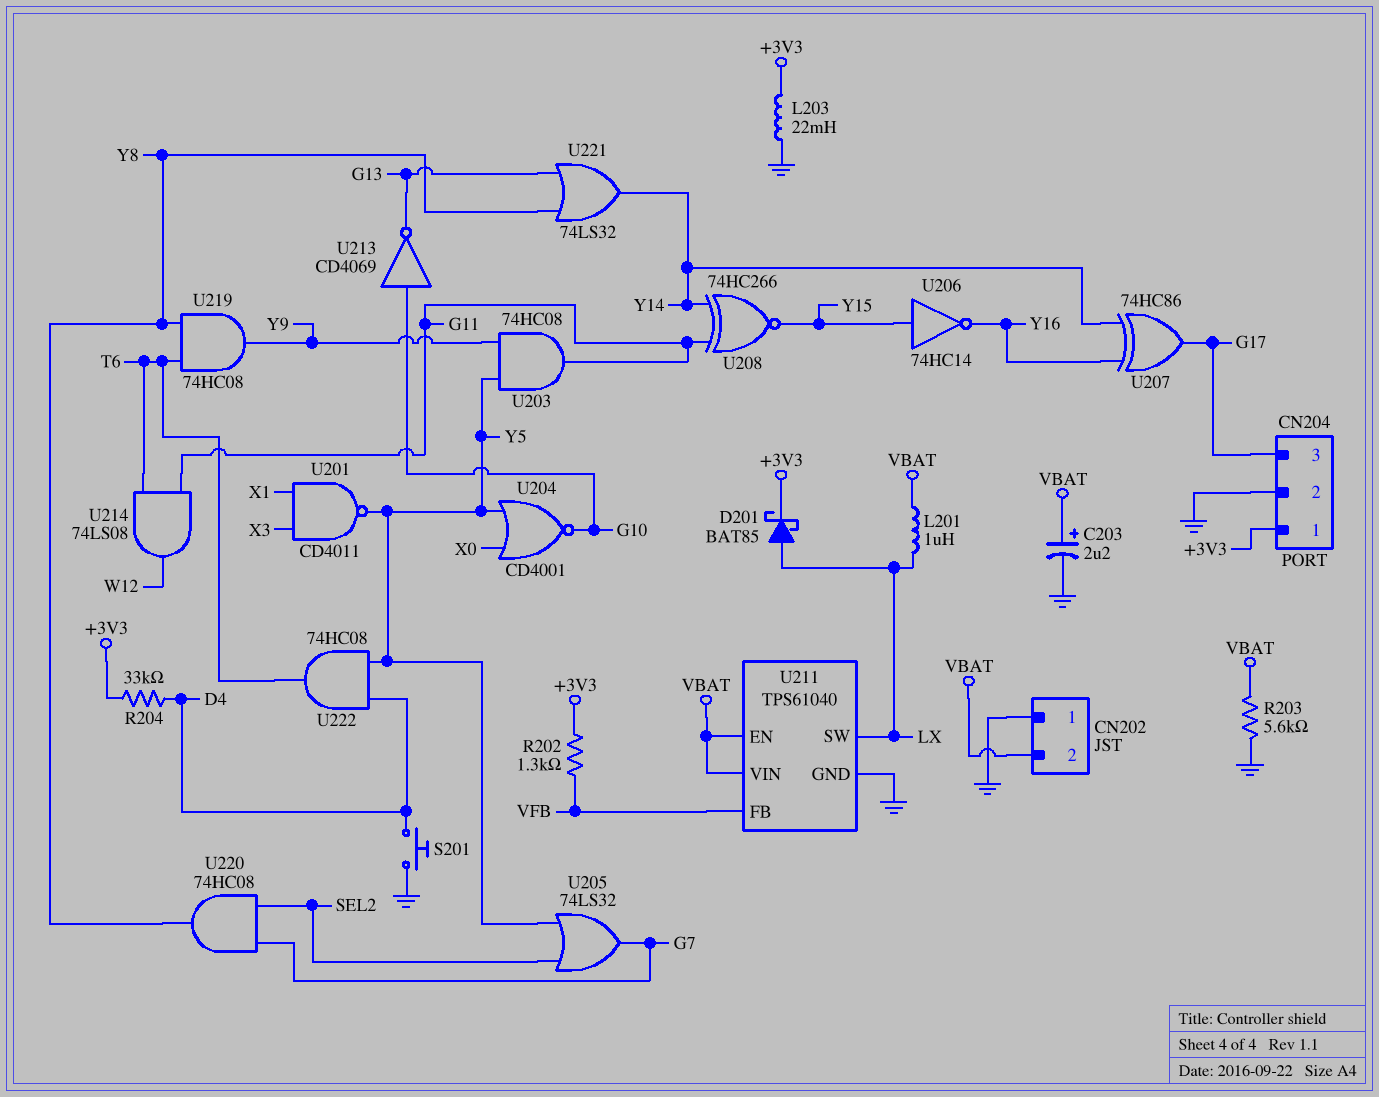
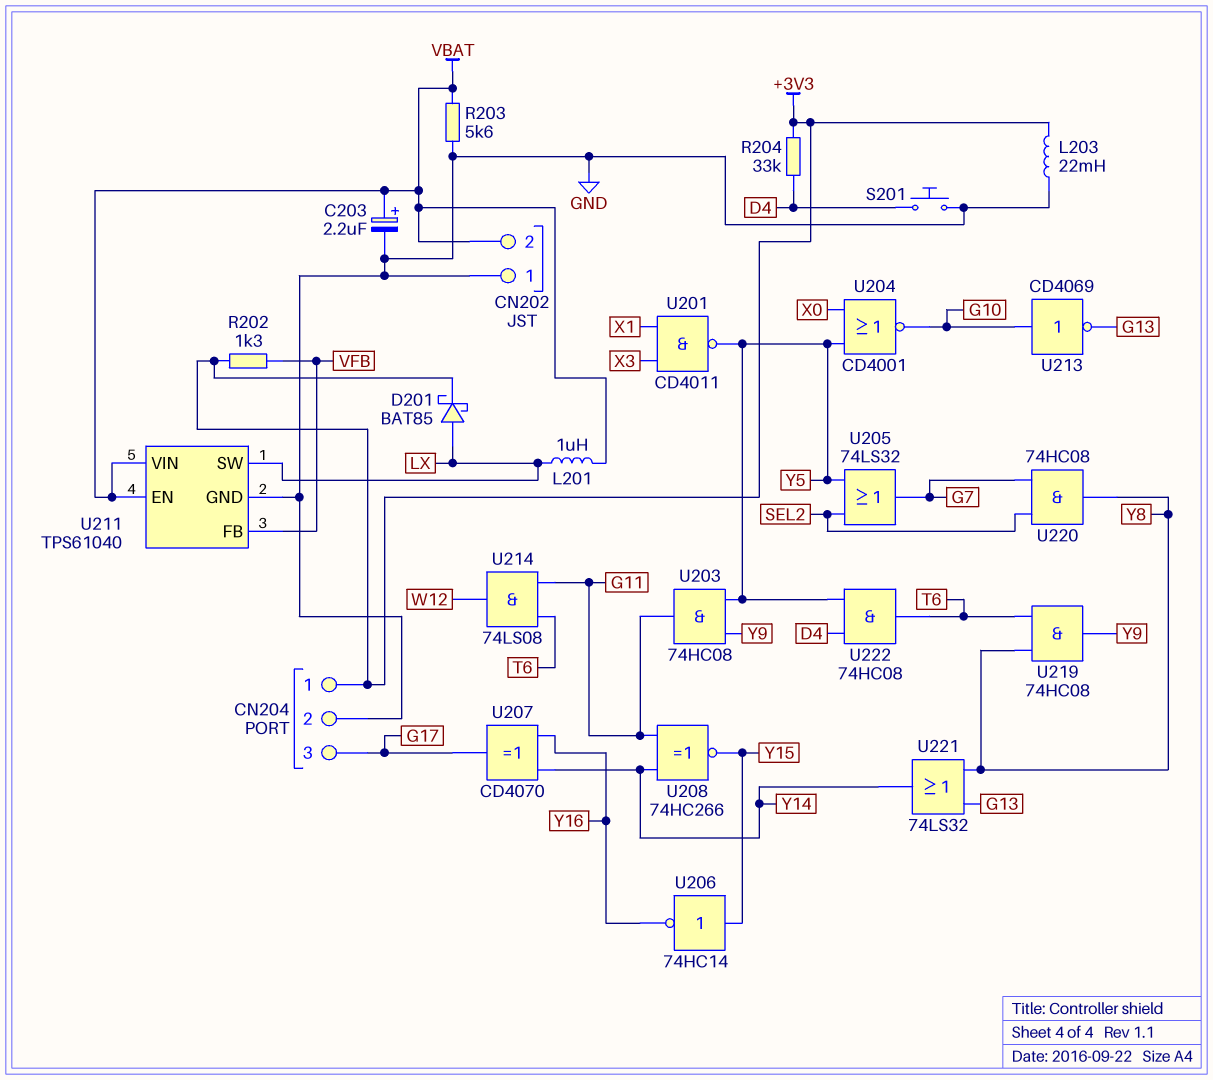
U207: XOR 74HC86 (in Y14, in Y16, out G17) -> XOR CD4070 (in Y14, in Y16, out G17)

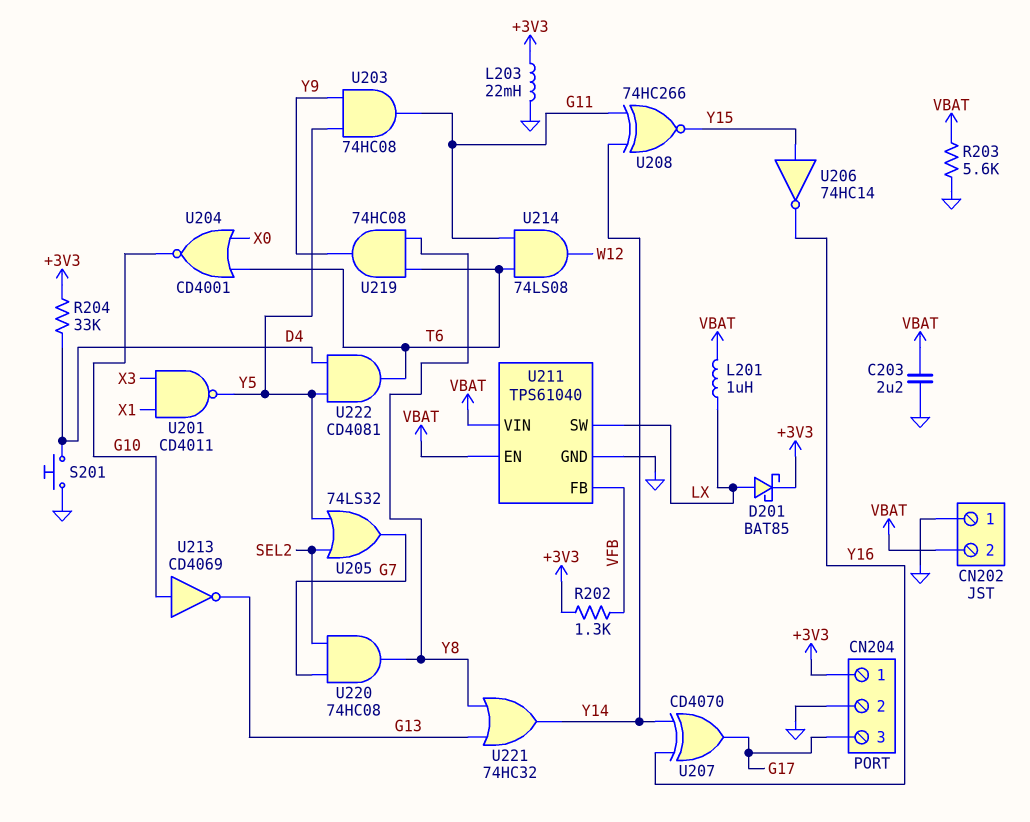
C203: 2.2uF (plus VBAT, minus GND) -> 2.2uF (GND, VBAT)
U204: NOR CD4001 (in X0, in Y5, out G10) -> NOR CD4001 (in T6, in X0, out G10)
U221: OR 74LS32 (in G13, in Y8, out Y14) -> OR 74HC32 (in G13, in Y8, out Y14)
U222: AND 74HC08 (in D4, in Y5, out T6) -> AND CD4081 (in D4, in Y5, out T6)

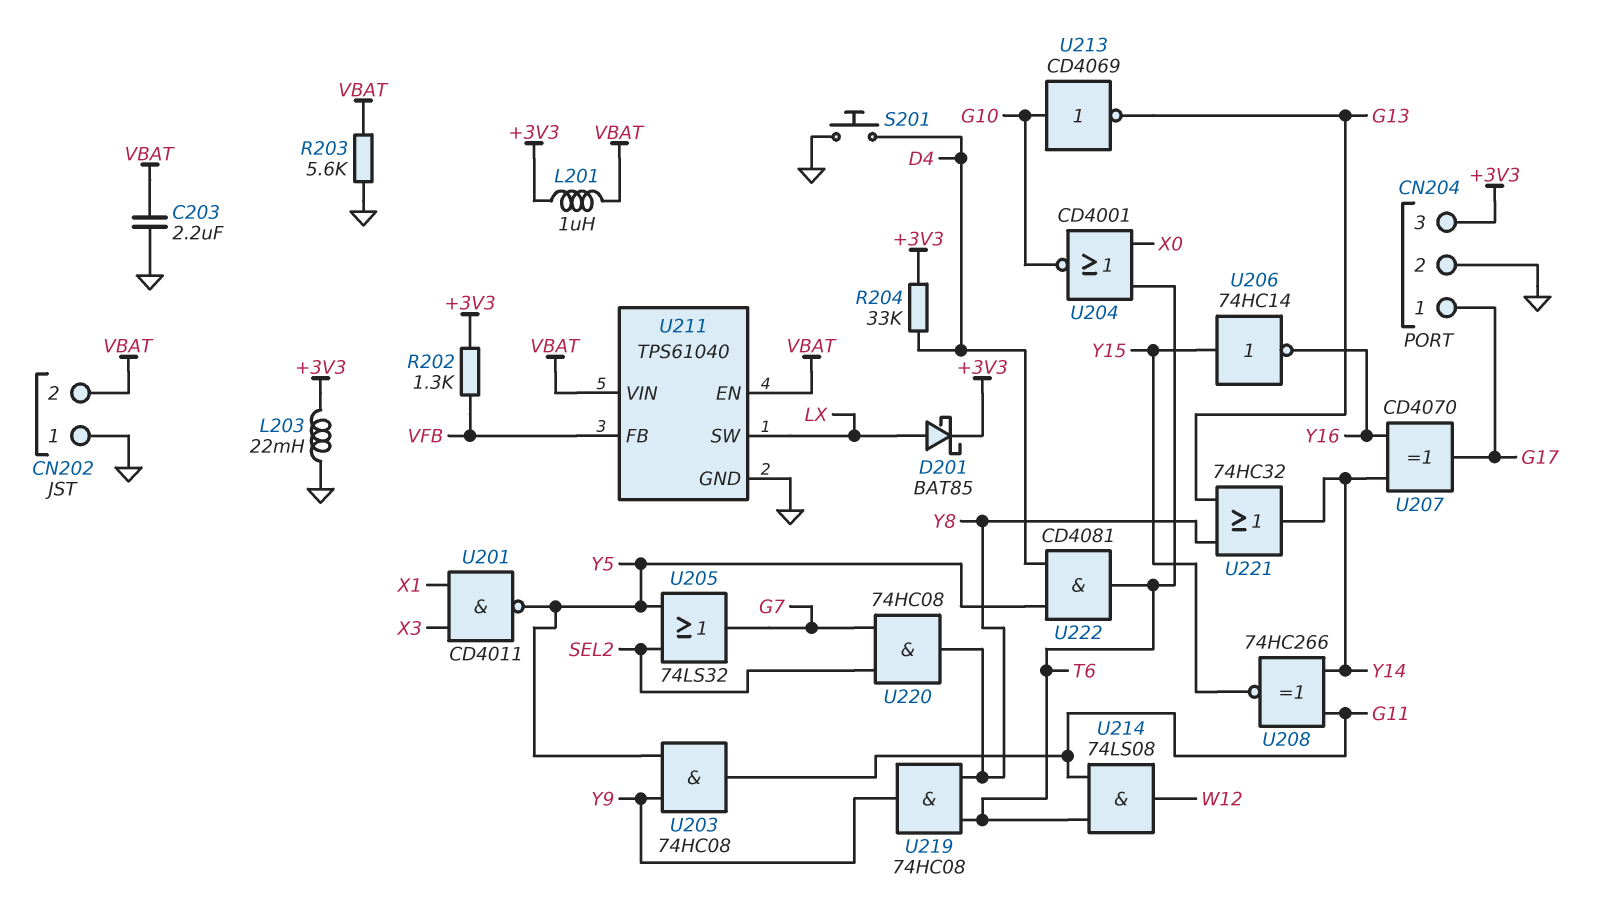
CN204 pin 1: +3V3 -> G17
CN204 pin 3: G17 -> +3V3
L201: 1uH (LX, VBAT) -> 1uH (+3V3, VBAT)

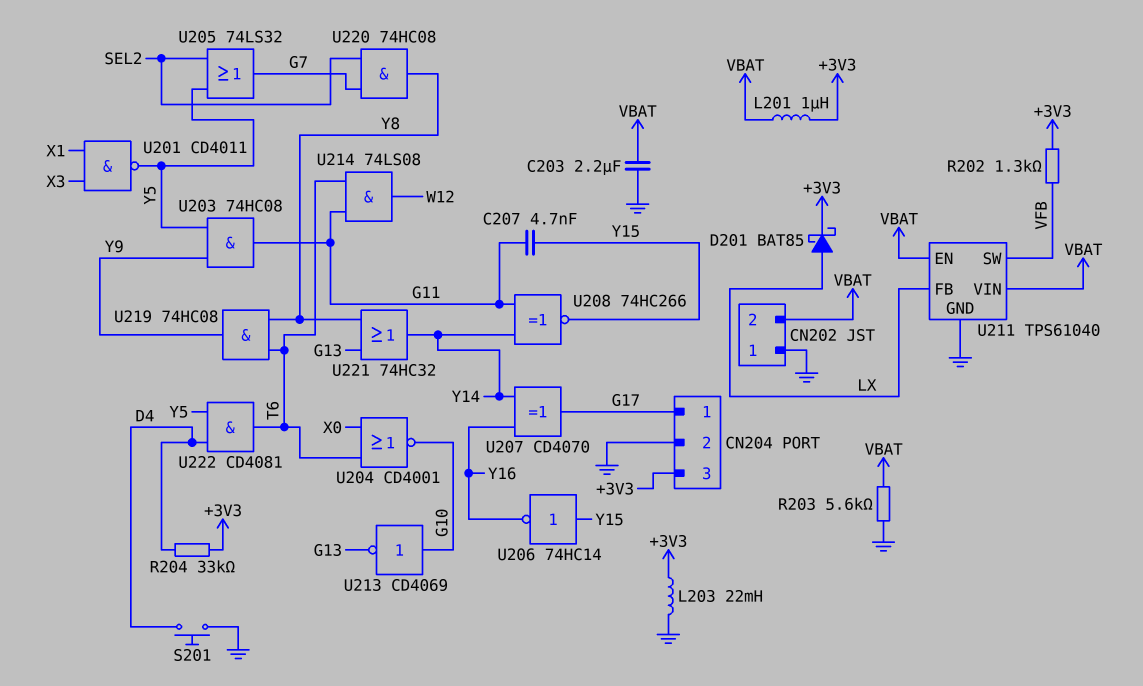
C207: none -> 4.7nF (G11, Y15)
U211 pin FB: VFB -> LX
U211 pin SW: LX -> VFB

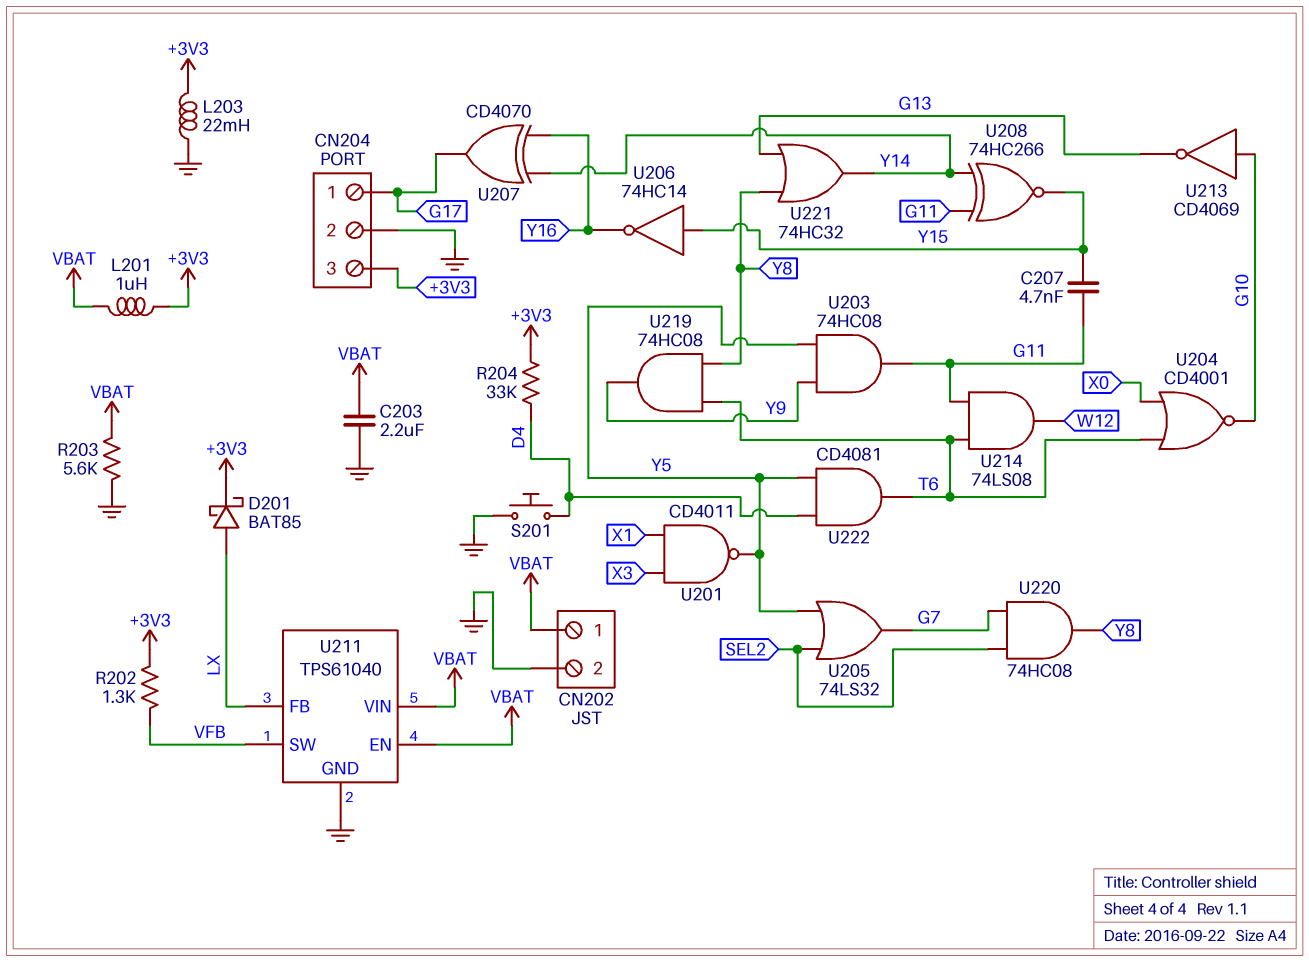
CN202 pin 1: GND -> VBAT
CN202 pin 2: VBAT -> GND

